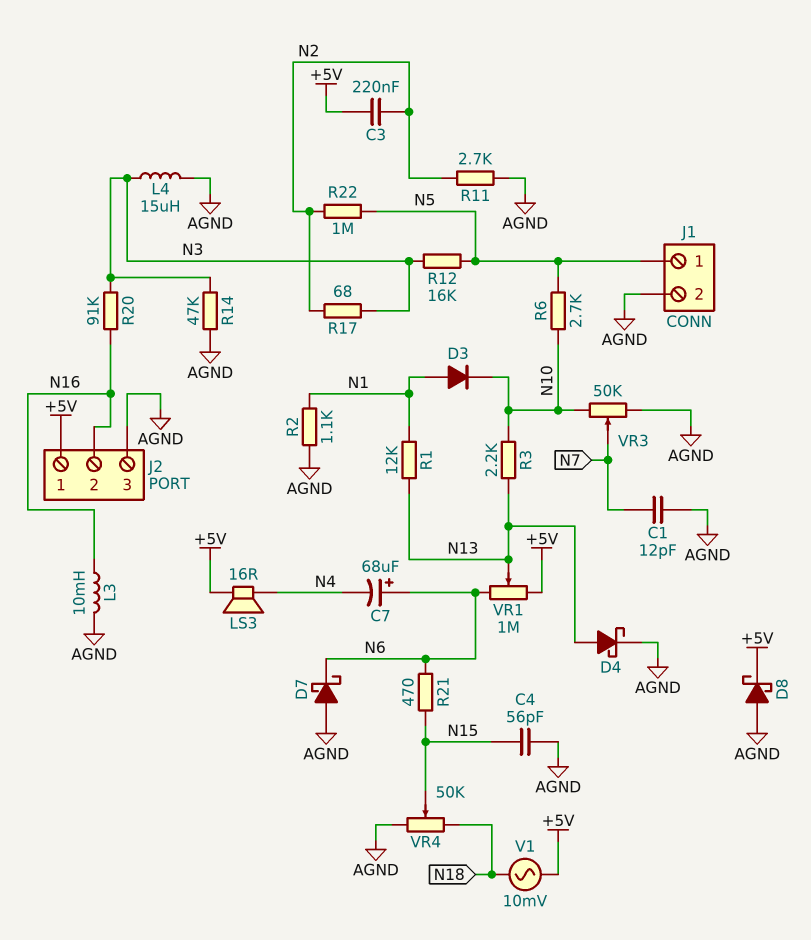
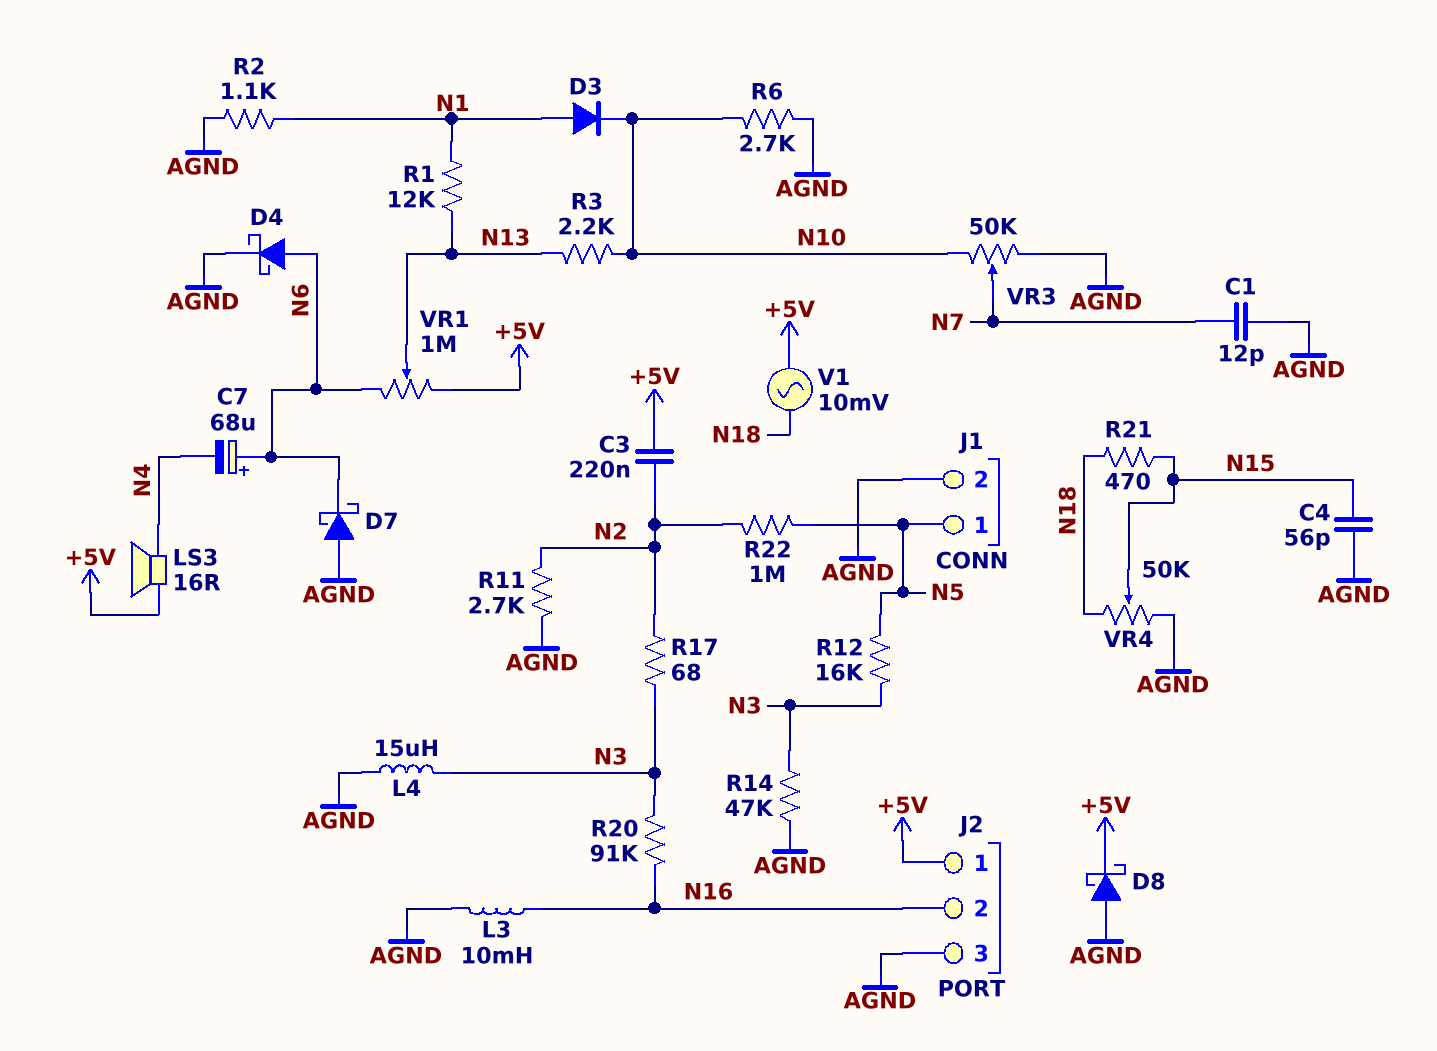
D4: schottky (A N13, K AGND) -> schottky (A N6, K AGND)
R6: 2.7k (N5, N10) -> 2.7k (AGND, N10)
R21: 470 (N6, N15) -> 470 (N15, N18)

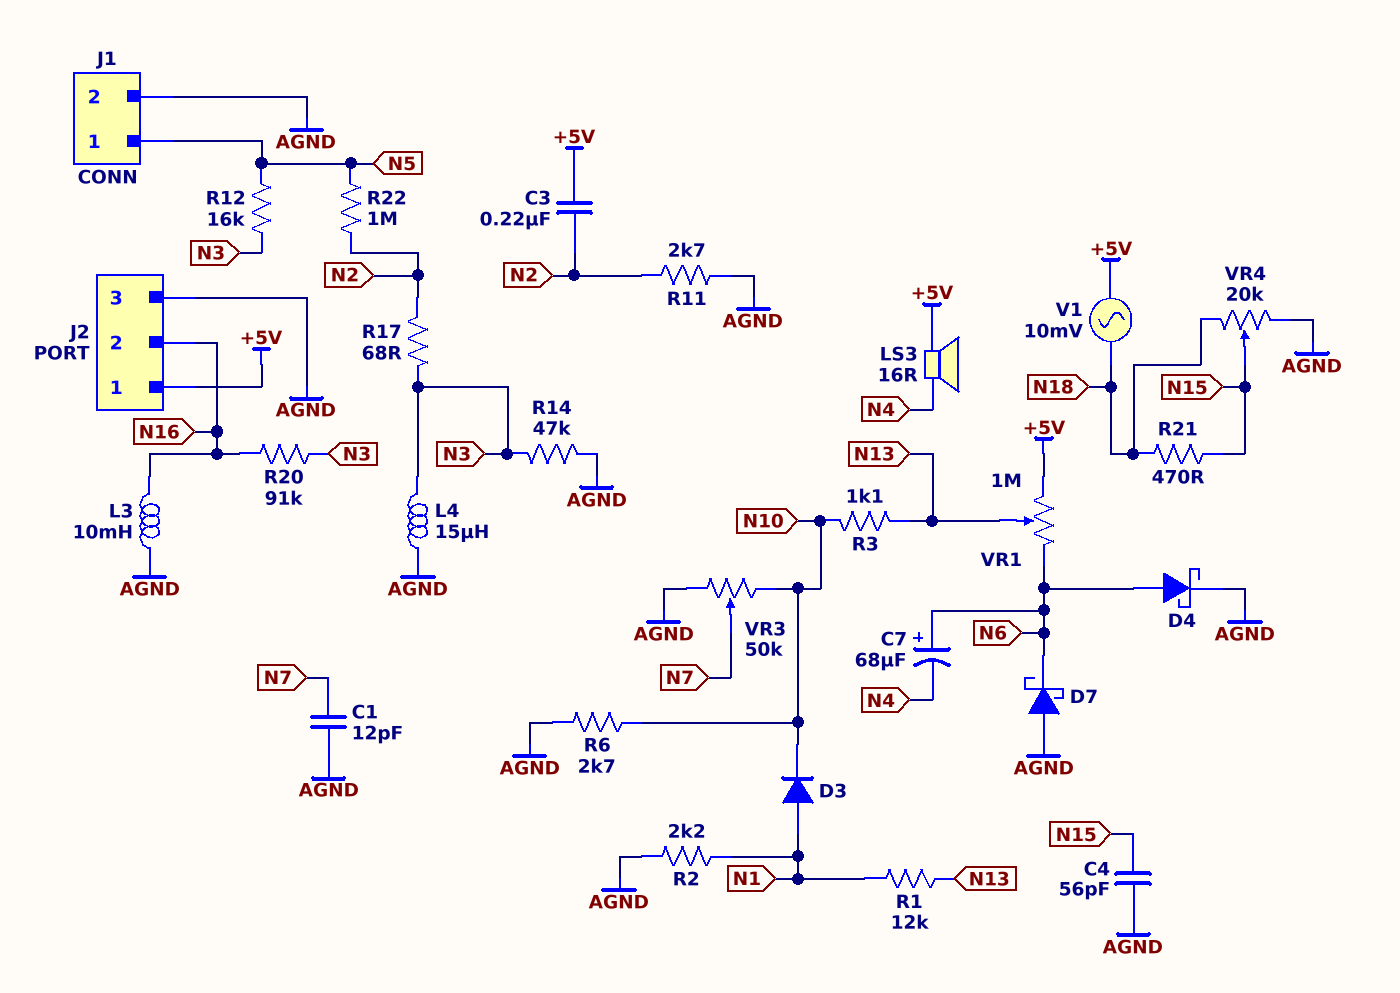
D8: schottky (A AGND, K +5V) -> none
R2: 1.1k (AGND, N1) -> 2.2k (AGND, N1)
R3: 2.2k (N10, N13) -> 1.1k (N10, N13)
VR4: 50k (AGND, N18, wiper N15) -> 20k (AGND, N18, wiper N15)

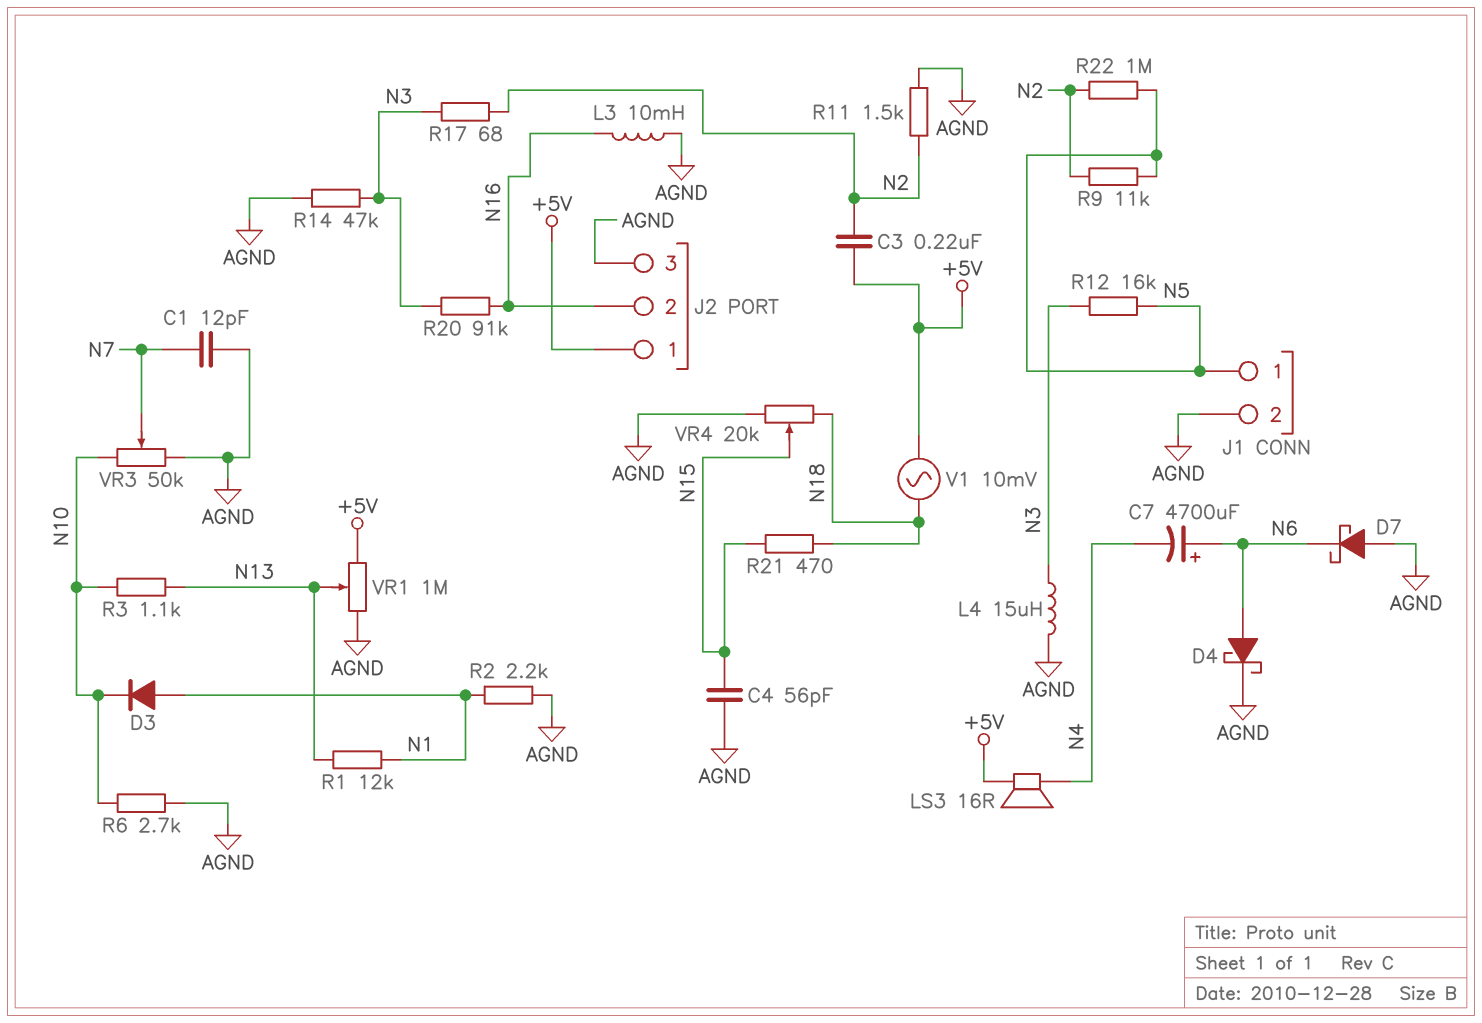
C7: 68uF (plus N6, minus N4) -> 4700uF (plus N6, minus N4)
R9: none -> 11k (N2, N5)
R11: 2.7k (AGND, N2) -> 1.5k (AGND, N2)
VR1: 1M (+5V, N6, wiper N13) -> 1M (+5V, AGND, wiper N13)

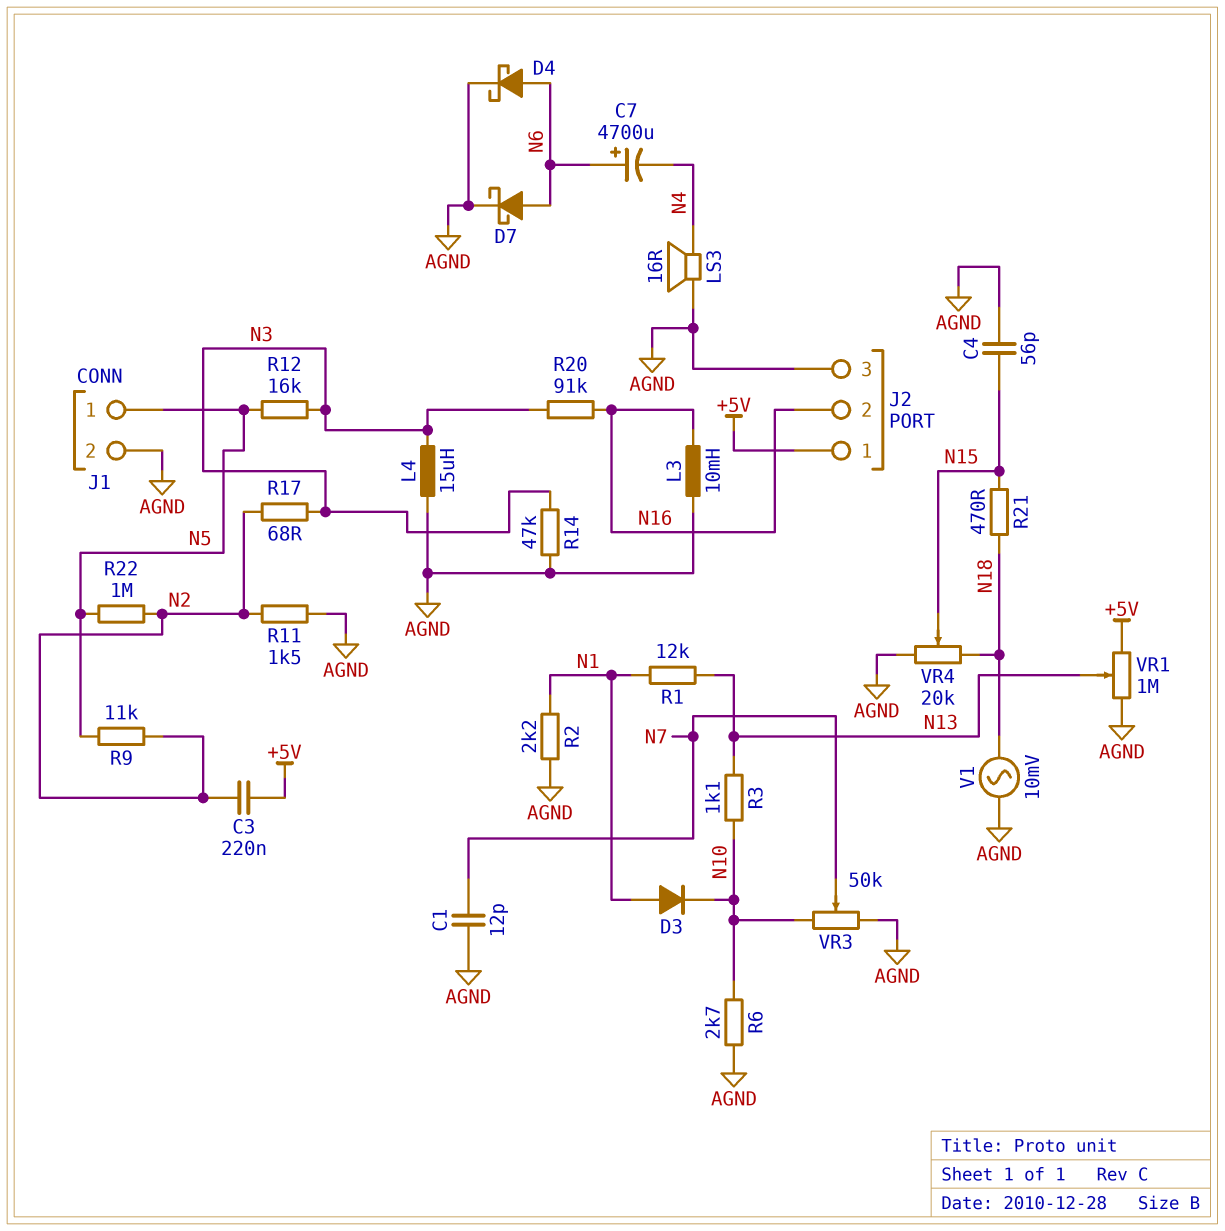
D7: schottky (A AGND, K N6) -> schottky (A N6, K AGND)
LS3: speaker 16R (+5V, N4) -> speaker 16R (AGND, N4)
V1: AC 10mV (+5V, N18) -> AC 10mV (AGND, N18)

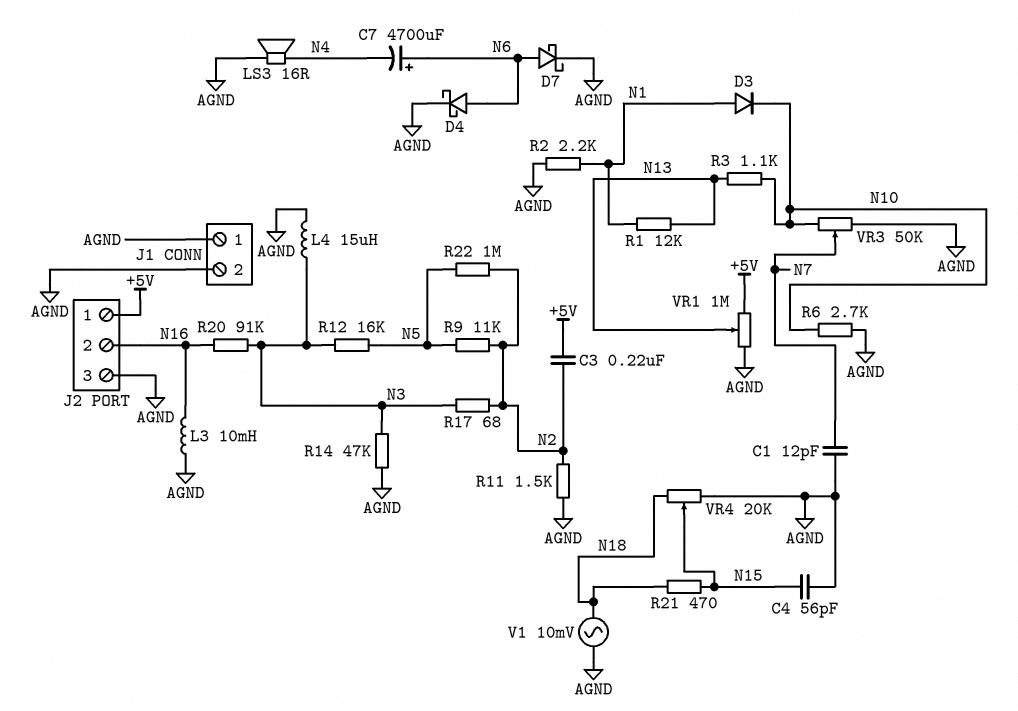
J1 pin 1: N5 -> AGND

